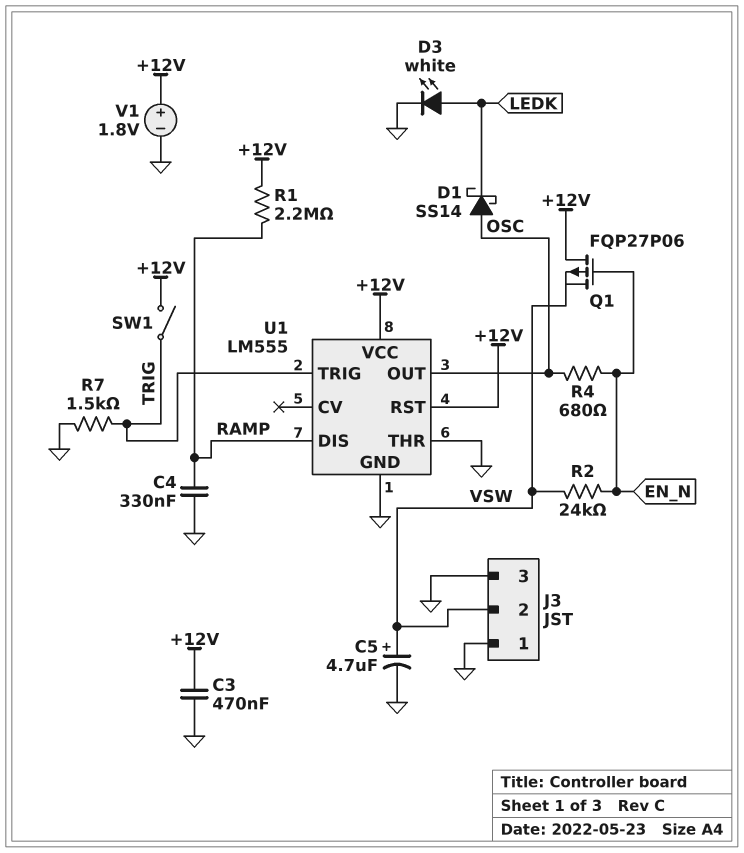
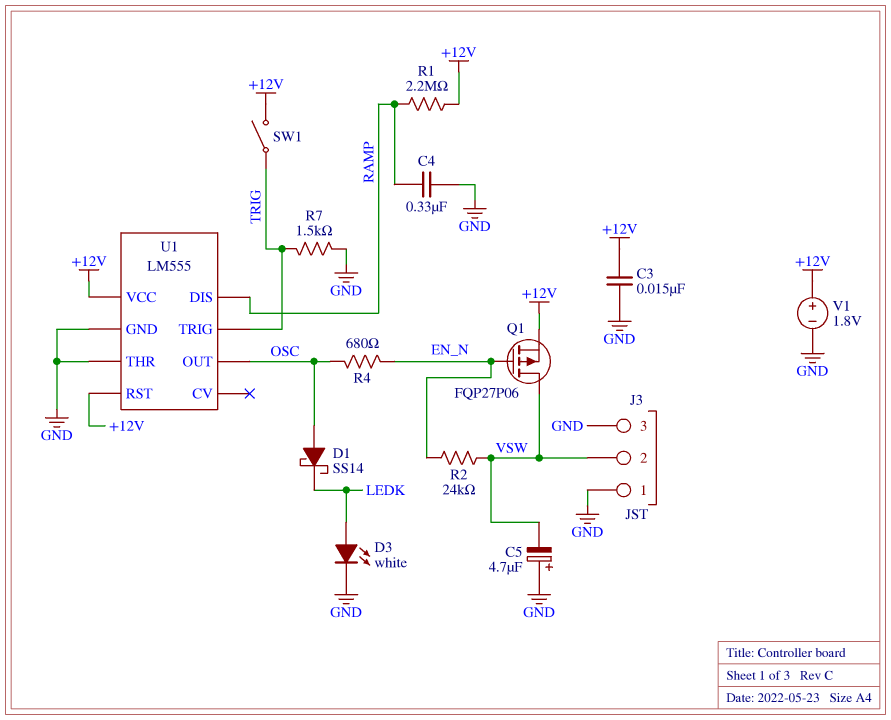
C3: 470nF (+12V, GND) -> 15nF (+12V, GND)
C5: 4.7uF (plus VSW, minus GND) -> 4.7uF (plus GND, minus VSW)
Q1: PMOS FQP27P06 (G EN_N, D +12V, S VSW) -> PMOS FQP27P06 (G EN_N, D VSW, S +12V)

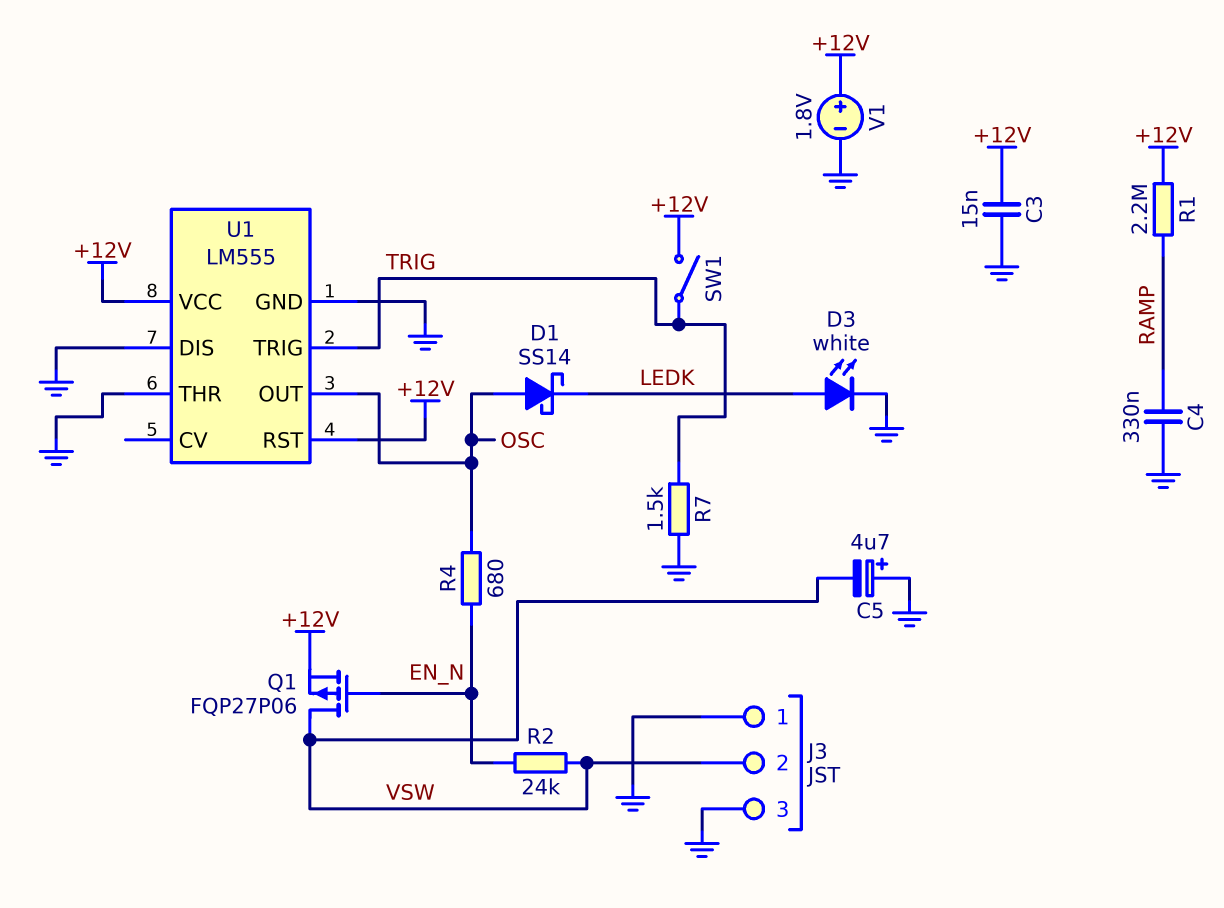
U1 pin DIS: RAMP -> GND

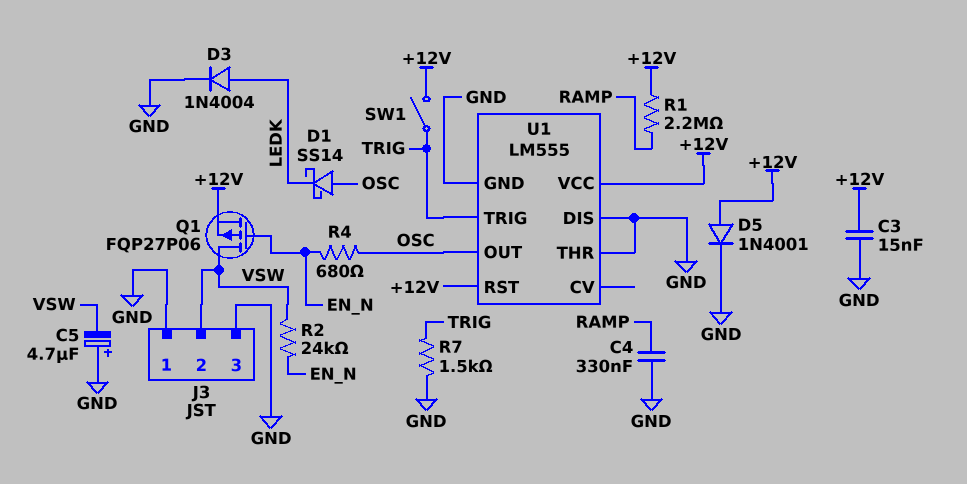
D3: LED white (A LEDK, K GND) -> diode 1N4004 (A LEDK, K GND)
D5: none -> diode 1N4001 (A +12V, K GND)
V1: 1.8V (plus +12V, minus GND) -> none

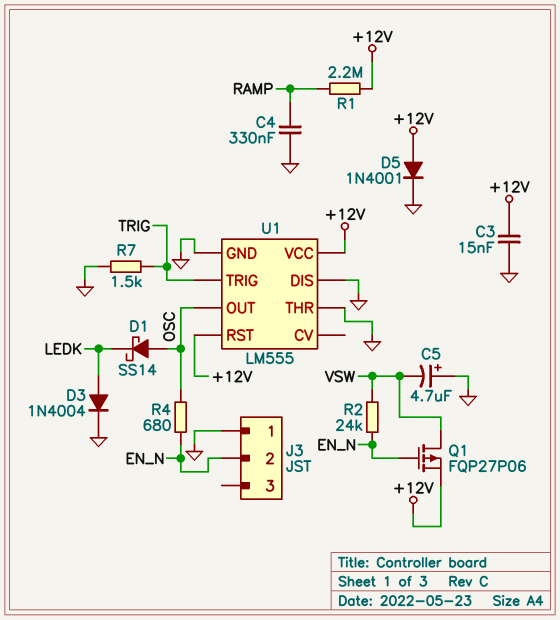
J3 pin 2: VSW -> EN_N
J3 pin 3: GND -> none
SW1: switch (+12V, TRIG) -> none

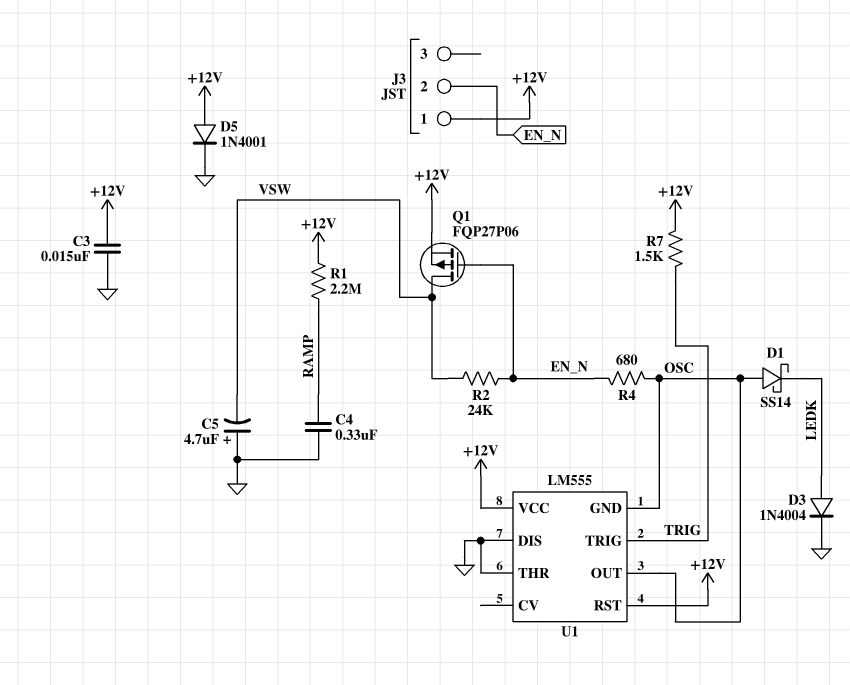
J3 pin 1: GND -> +12V
R7: 1.5k (GND, TRIG) -> 1.5k (+12V, TRIG)
U1 pin GND: GND -> OSC

